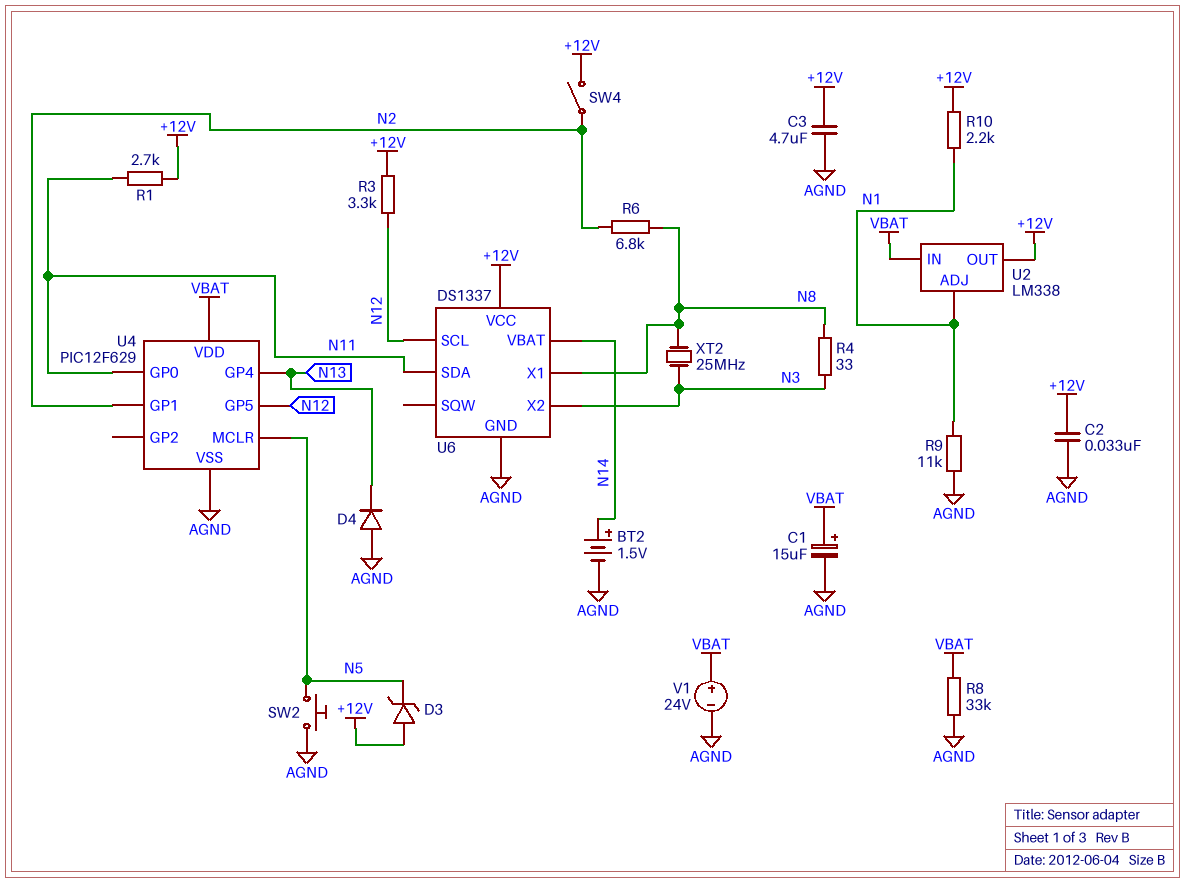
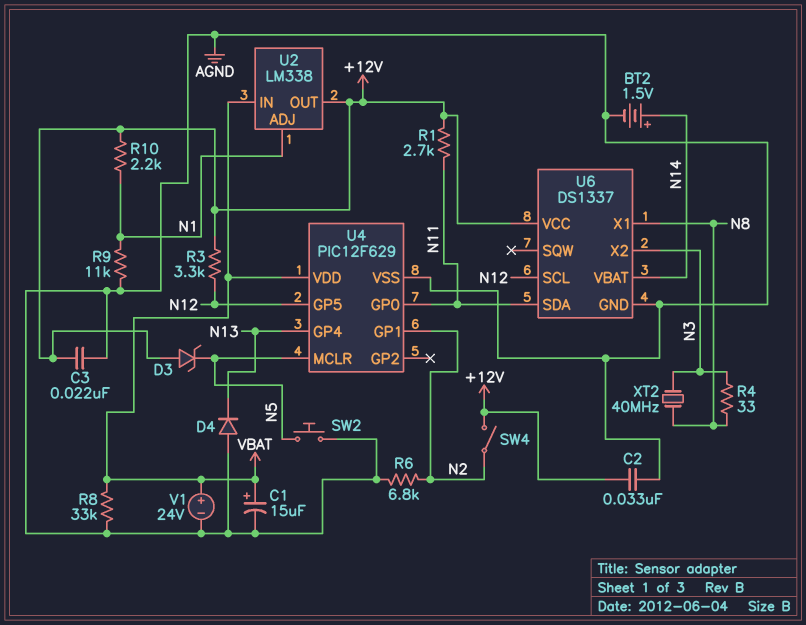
C3: 4.7uF (+12V, AGND) -> 22nF (+12V, AGND)
R6: 6.8k (N2, N8) -> 6.8k (AGND, N2)
XT2: 25MHz (N3, N8) -> 40MHz (N3, N8)

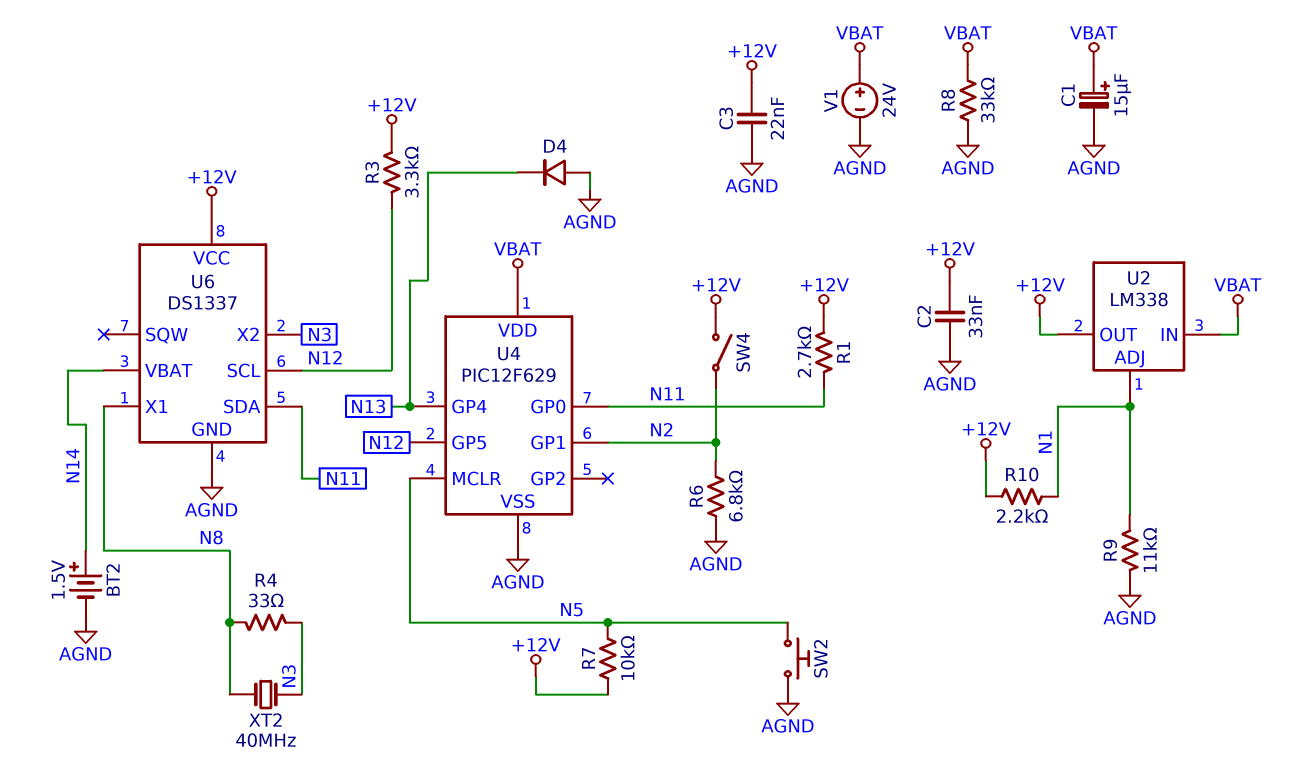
D3: zener (A +12V, K N5) -> none
R7: none -> 10k (+12V, N5)

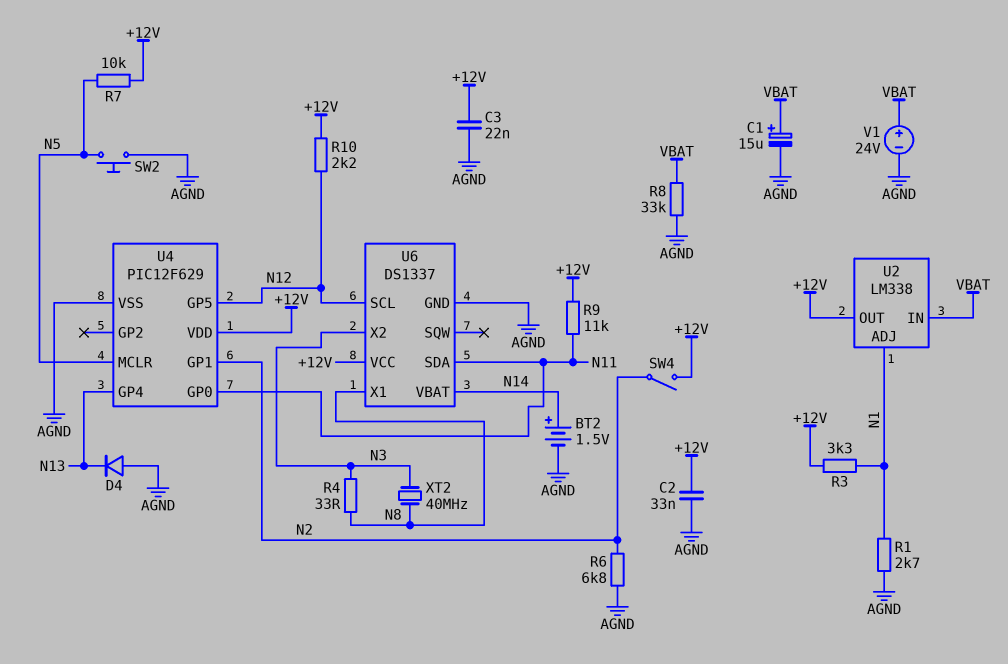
R1: 2.7k (+12V, N11) -> 2.7k (AGND, N1)
R3: 3.3k (+12V, N12) -> 3.3k (+12V, N1)
R9: 11k (AGND, N1) -> 11k (+12V, N11)
R10: 2.2k (+12V, N1) -> 2.2k (+12V, N12)
U4 pin VDD: VBAT -> +12V

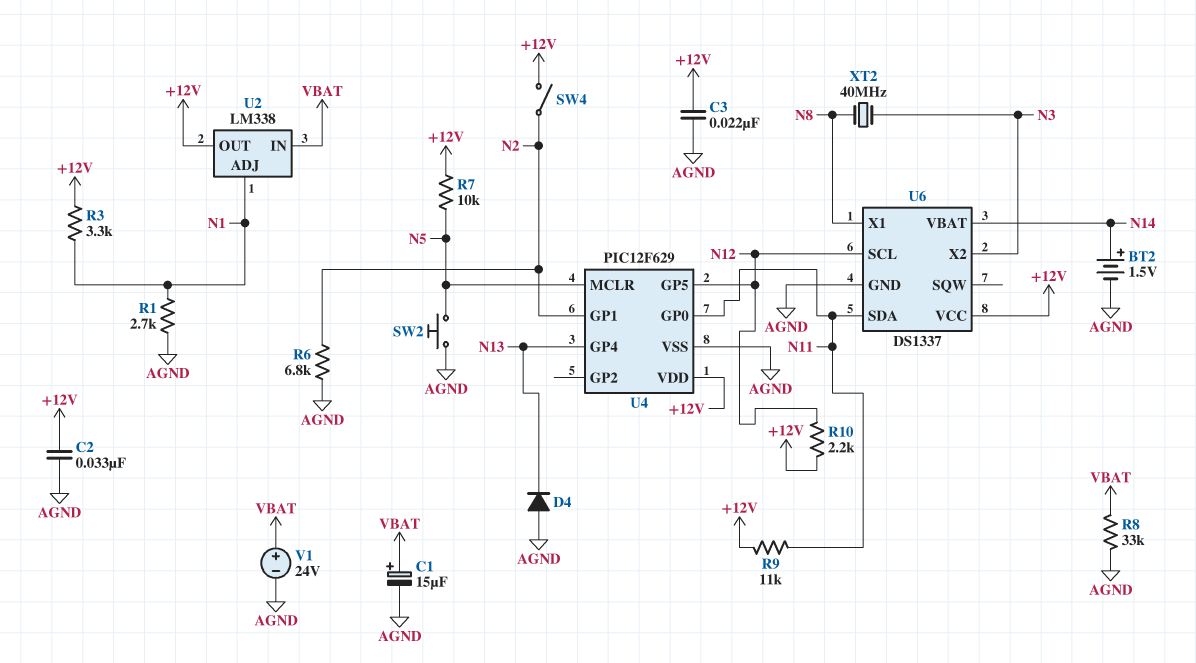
R4: 33 (N3, N8) -> none

